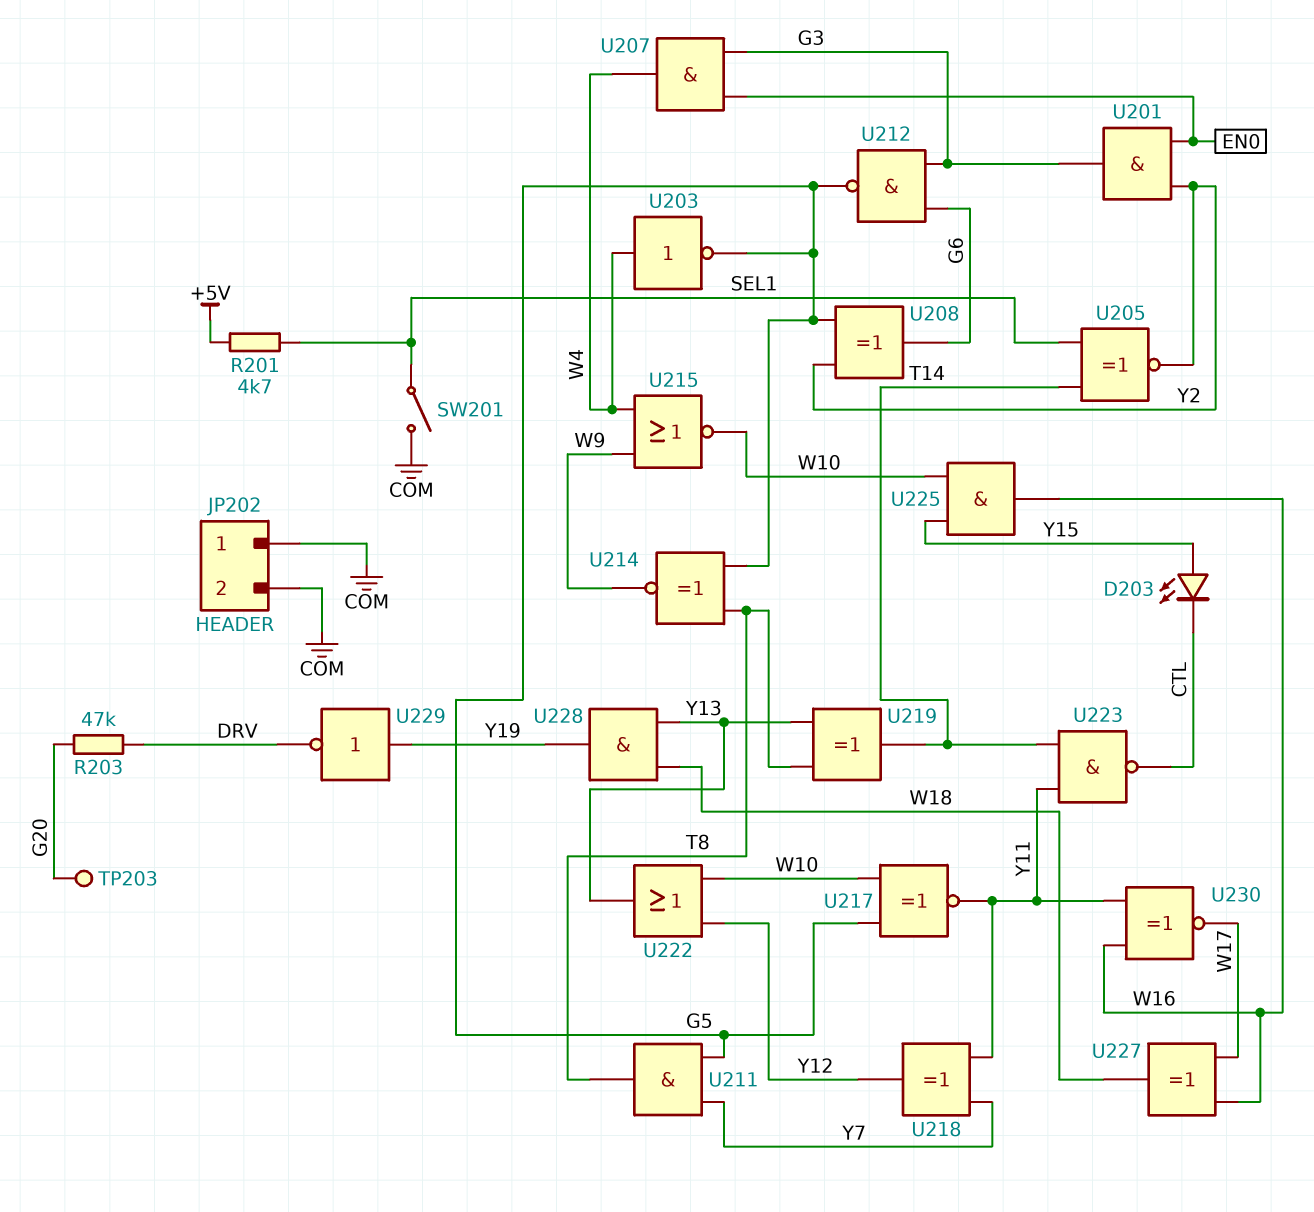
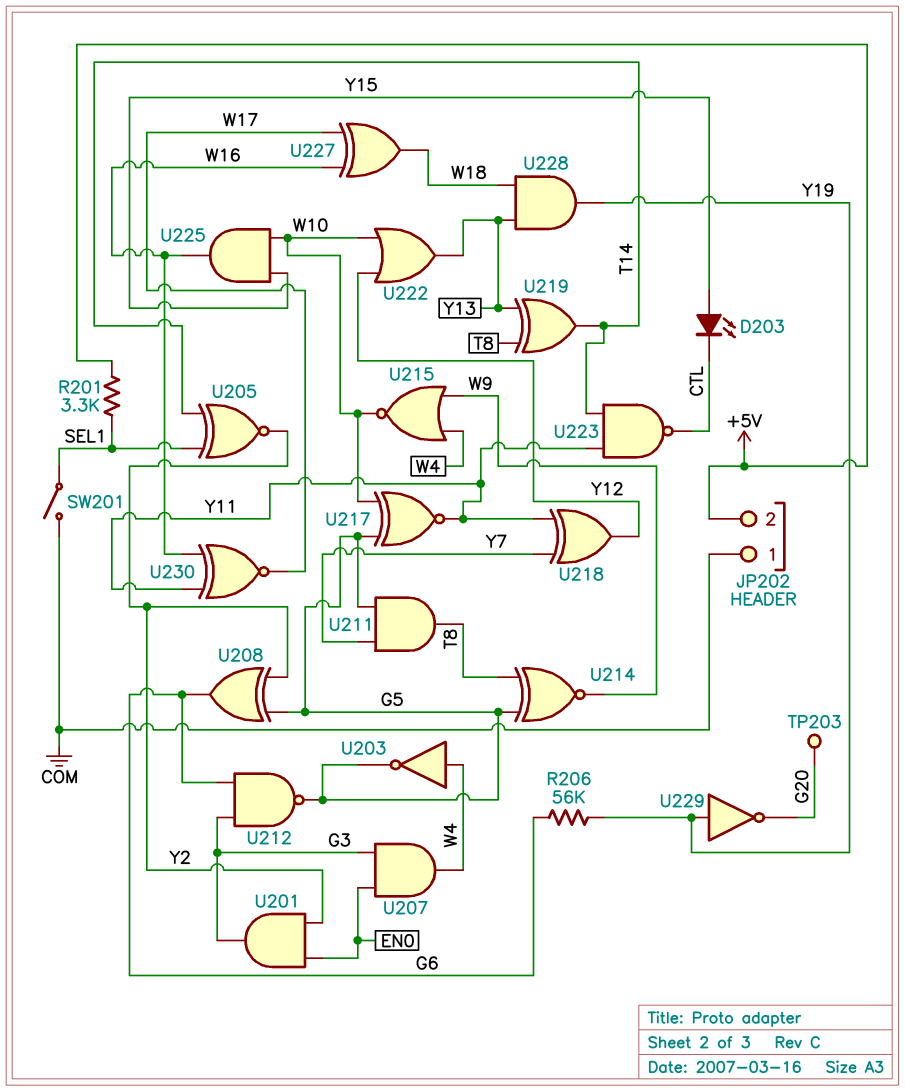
JP202 pin 2: COM -> +5V
R201: 4.7k (+5V, SEL1) -> 3.3k (+5V, SEL1)
R203: 47k (DRV, G20) -> none
R206: none -> 56k (G6, Y19)
U229: NOT (in Y19, out DRV) -> NOT (in Y19, out G20)

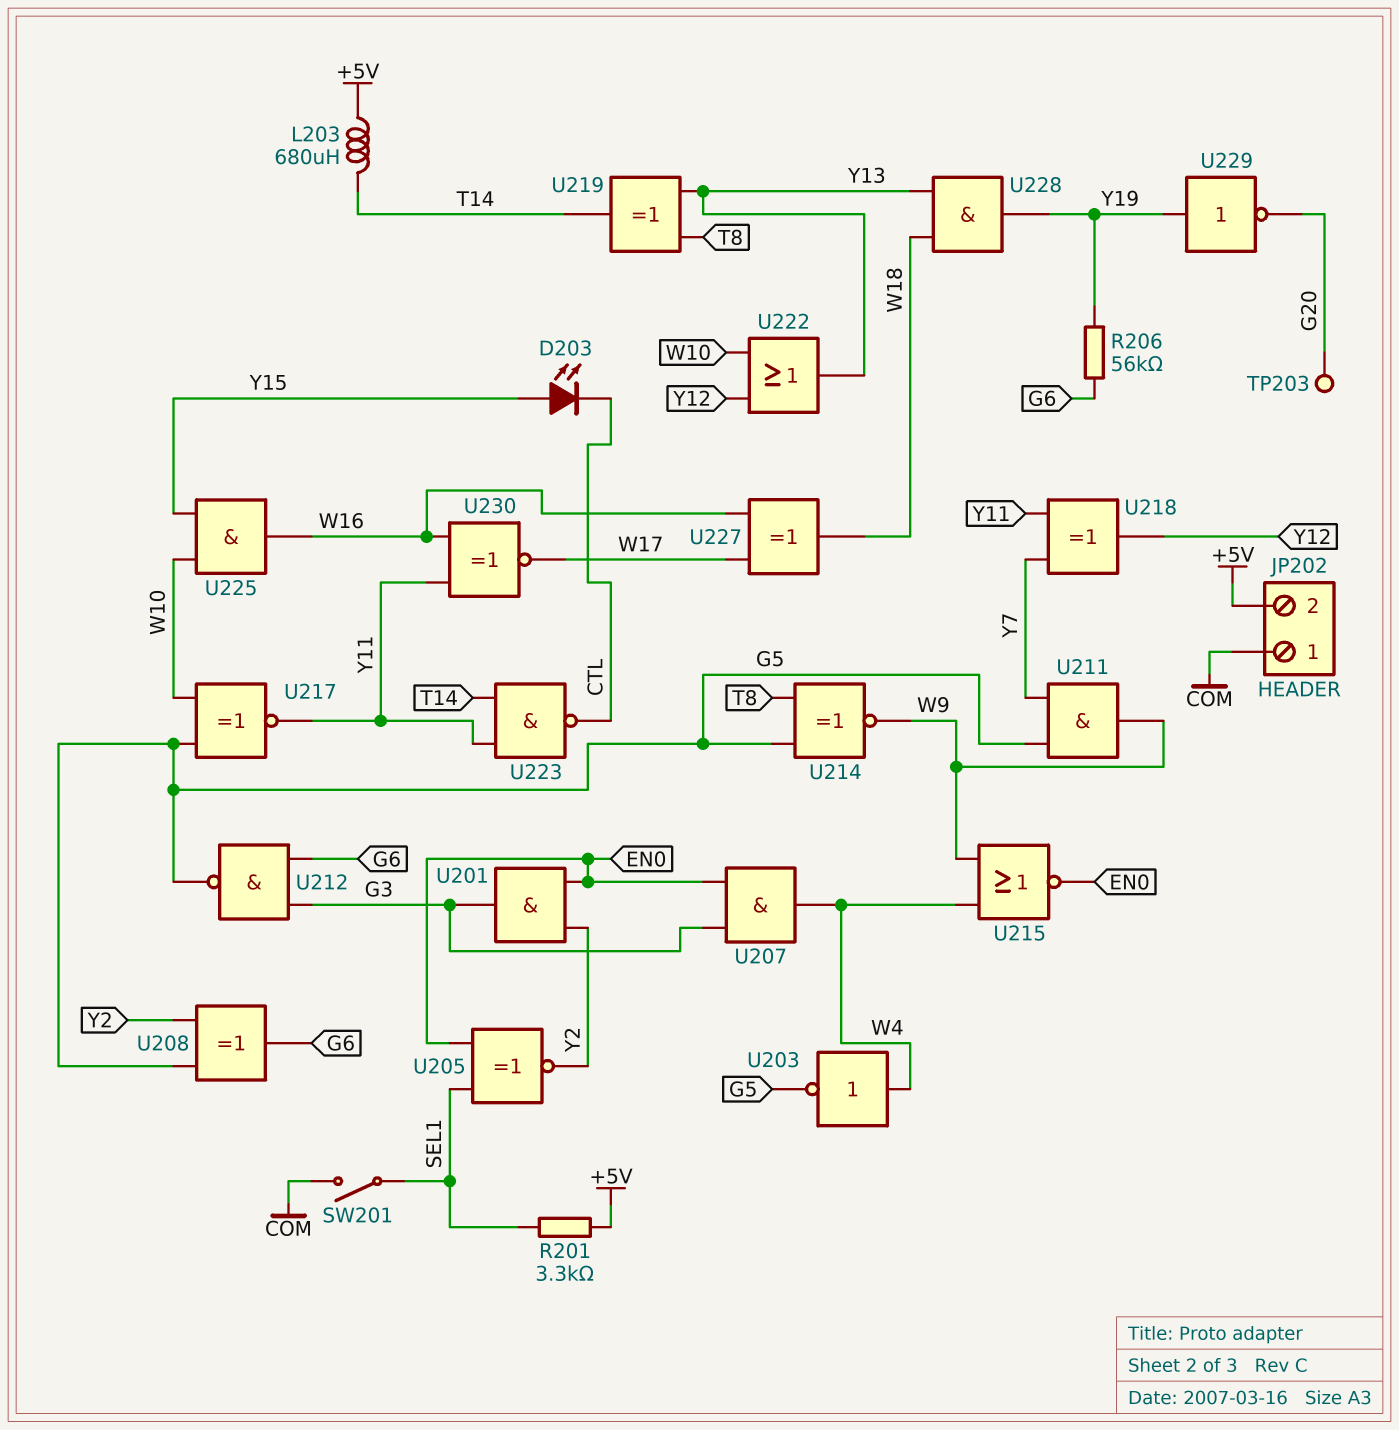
L203: none -> 680uH (+5V, T14)
U205: XNOR (in SEL1, in T14, out Y2) -> XNOR (in EN0, in SEL1, out Y2)
U211: AND (in G5, in Y7, out T8) -> AND (in G5, in Y7, out W9)
U215: NOR (in W4, in W9, out W10) -> NOR (in W4, in W9, out EN0)

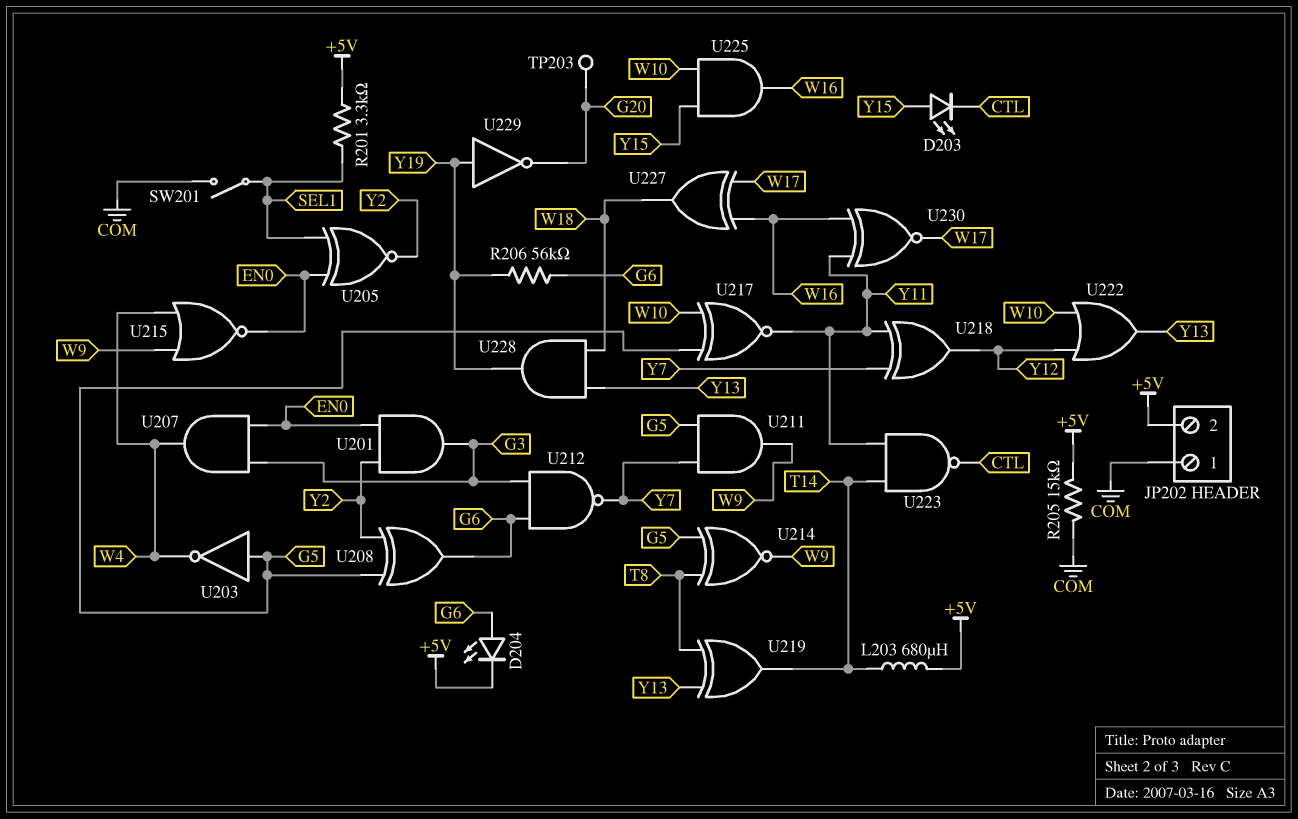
D204: none -> LED (A G6, K +5V)
R205: none -> 15k (+5V, COM)
U203: NOT (in W4, out G5) -> NOT (in G5, out W4)
U212: NAND (in G3, in G6, out G5) -> NAND (in G3, in G6, out Y7)

